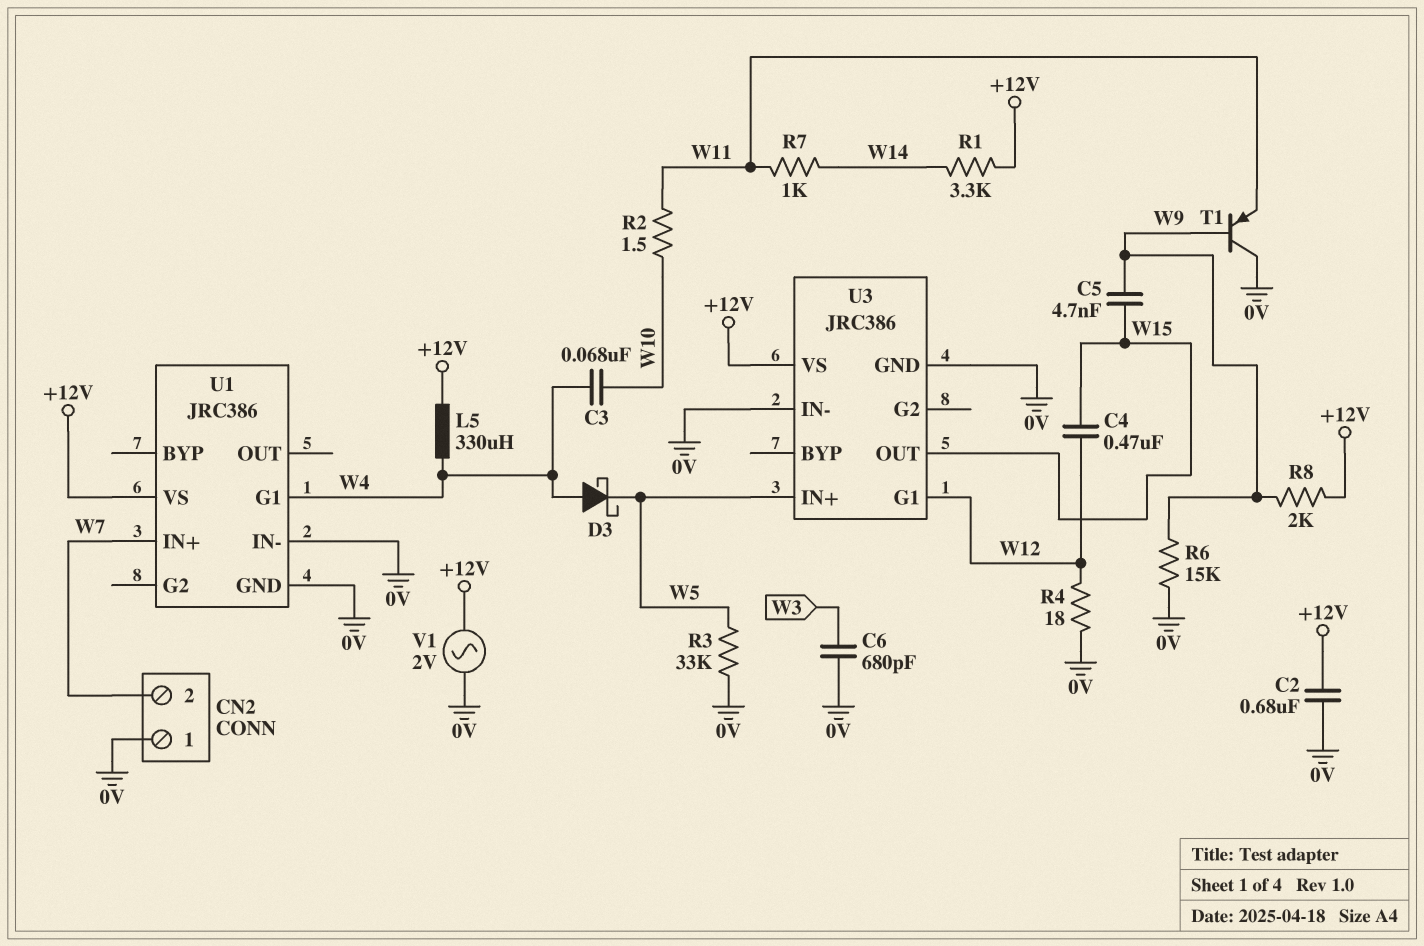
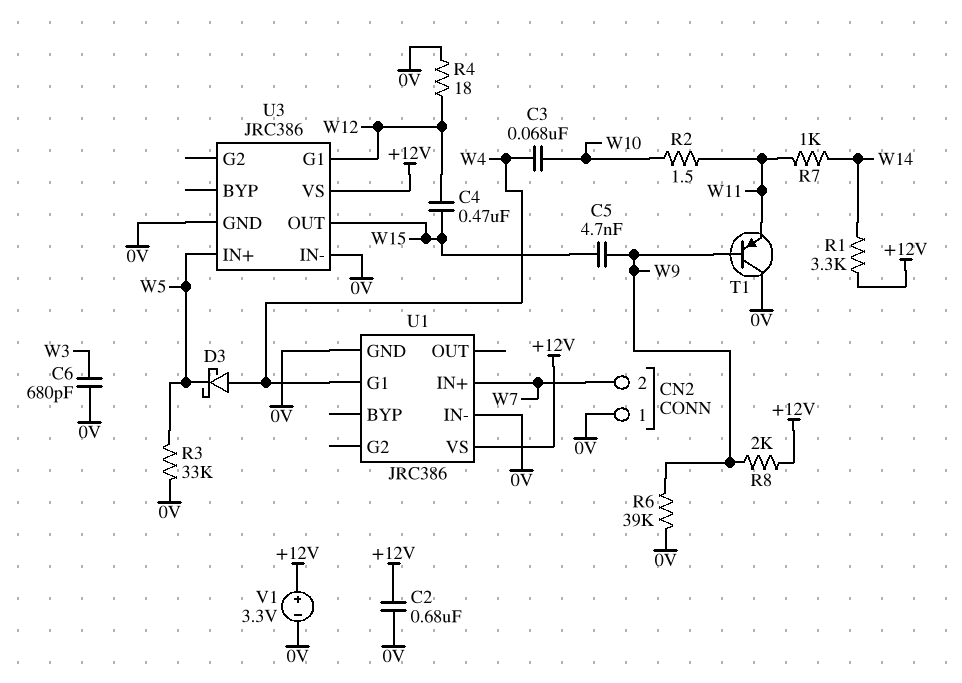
L5: 330uH (+12V, W4) -> none
R6: 15k (0V, W9) -> 39k (0V, W9)
V1: AC 2V (+12V, 0V) -> 3.3V (plus +12V, minus 0V)

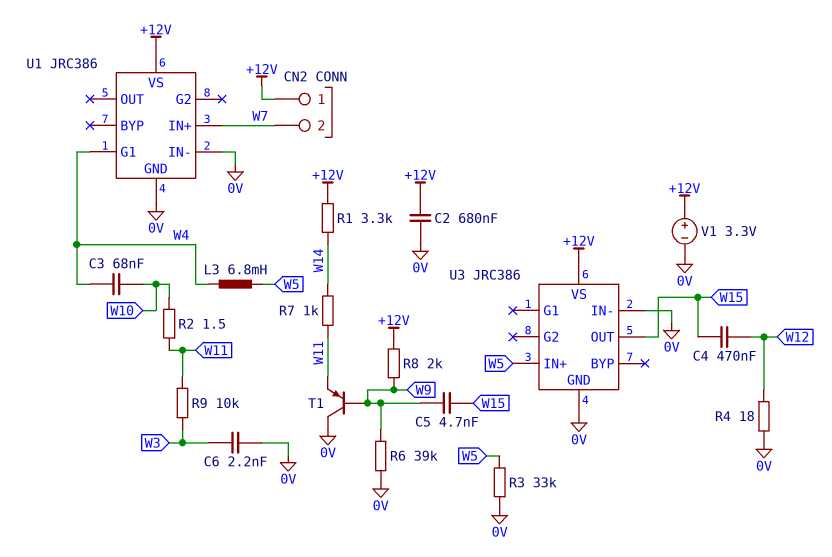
C6: 680pF (0V, W3) -> 2.2nF (0V, W3)
CN2 pin 1: 0V -> +12V
D3: schottky (A W4, K W5) -> none
L3: none -> 6.8mH (W4, W5)
R9: none -> 10k (W3, W11)
U3 pin G1: W12 -> none

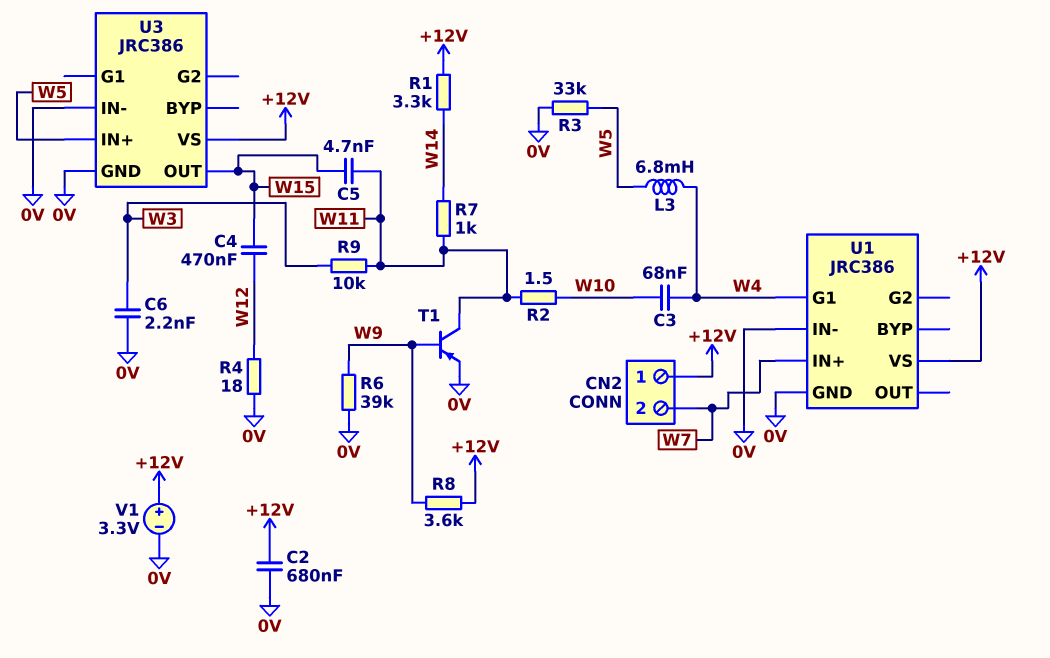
C5: 4.7nF (W9, W15) -> 4.7nF (W11, W15)
R8: 2k (+12V, W9) -> 3.6k (+12V, W9)
T1: PNP (B W9, C 0V, E W11) -> PNP (B W9, C W11, E 0V)

